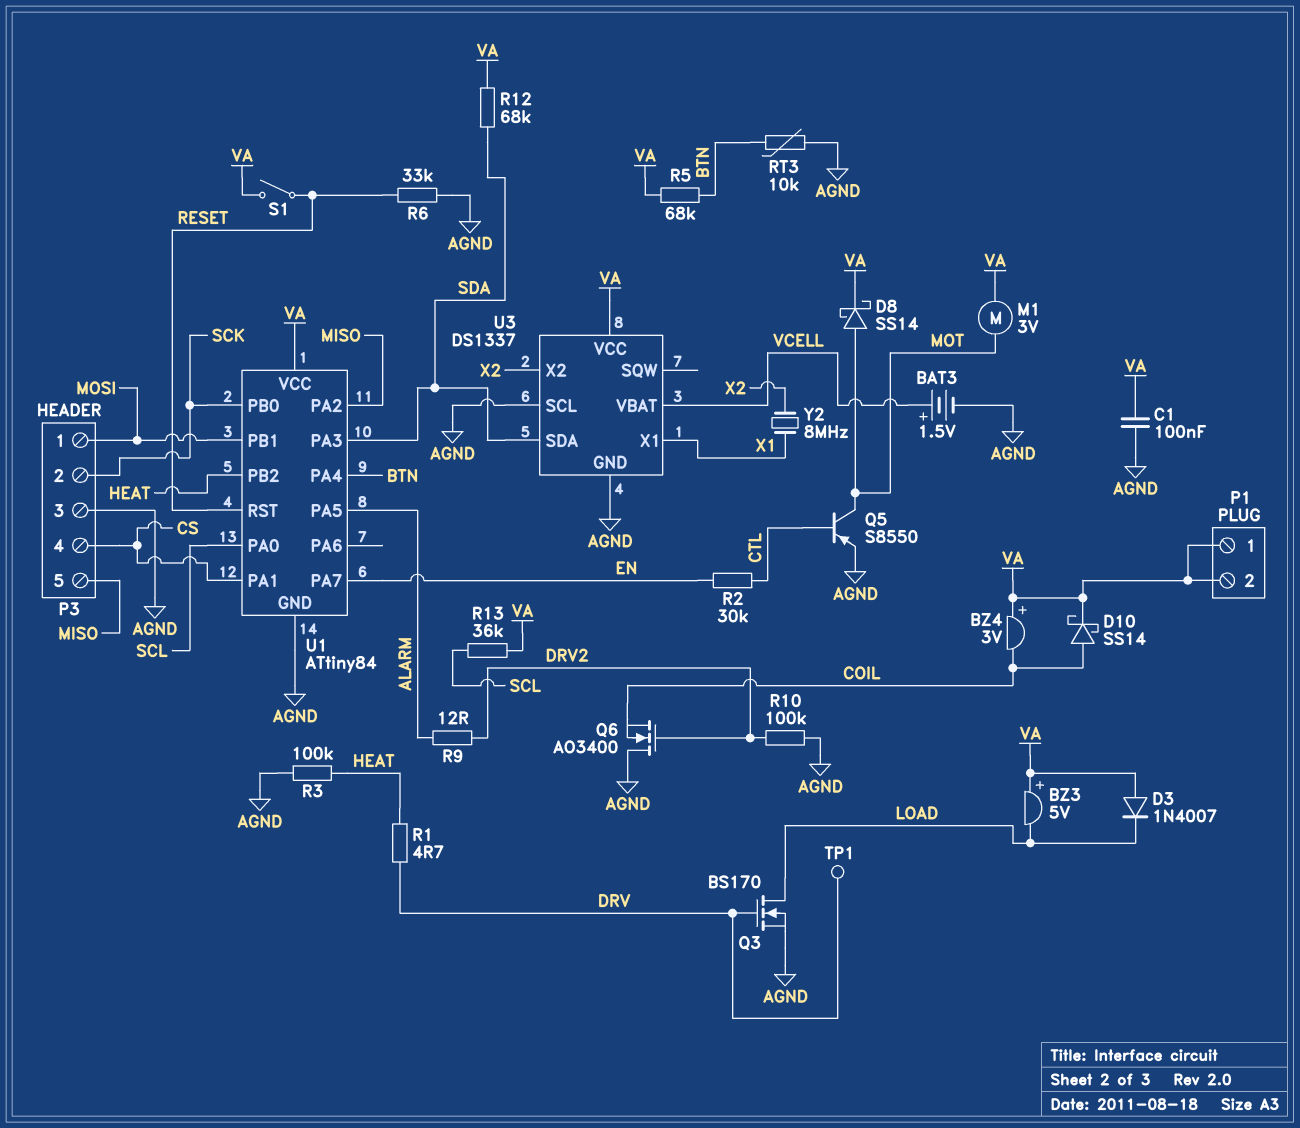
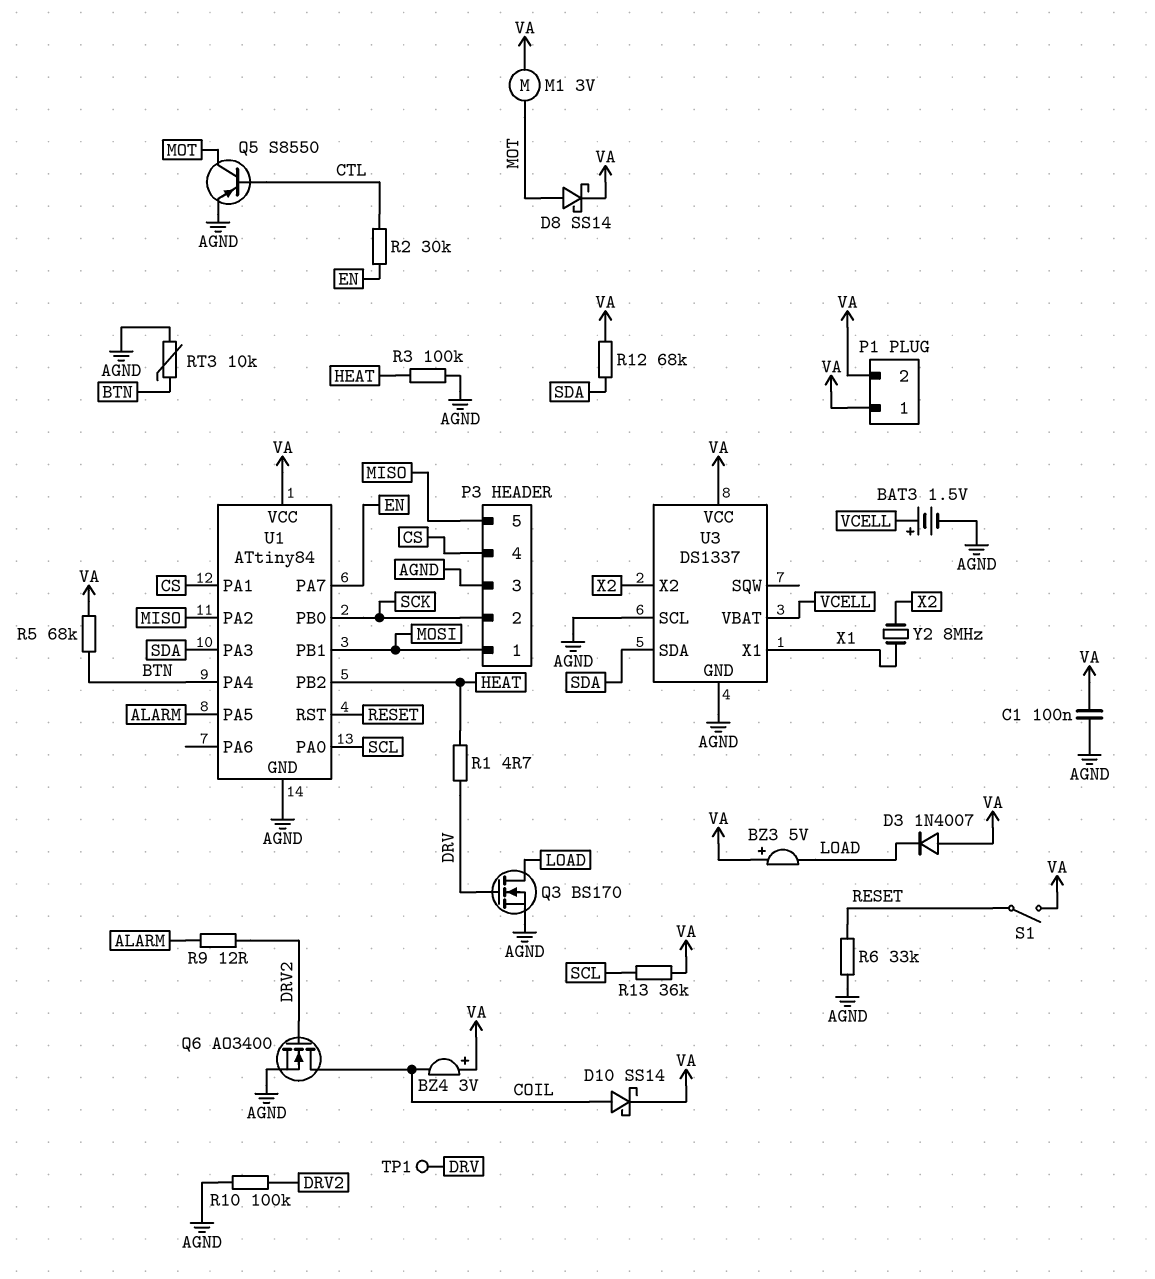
Q6: NMOS AO3400 (G DRV2, D AGND, S COIL) -> NMOS AO3400 (G DRV2, D COIL, S AGND)

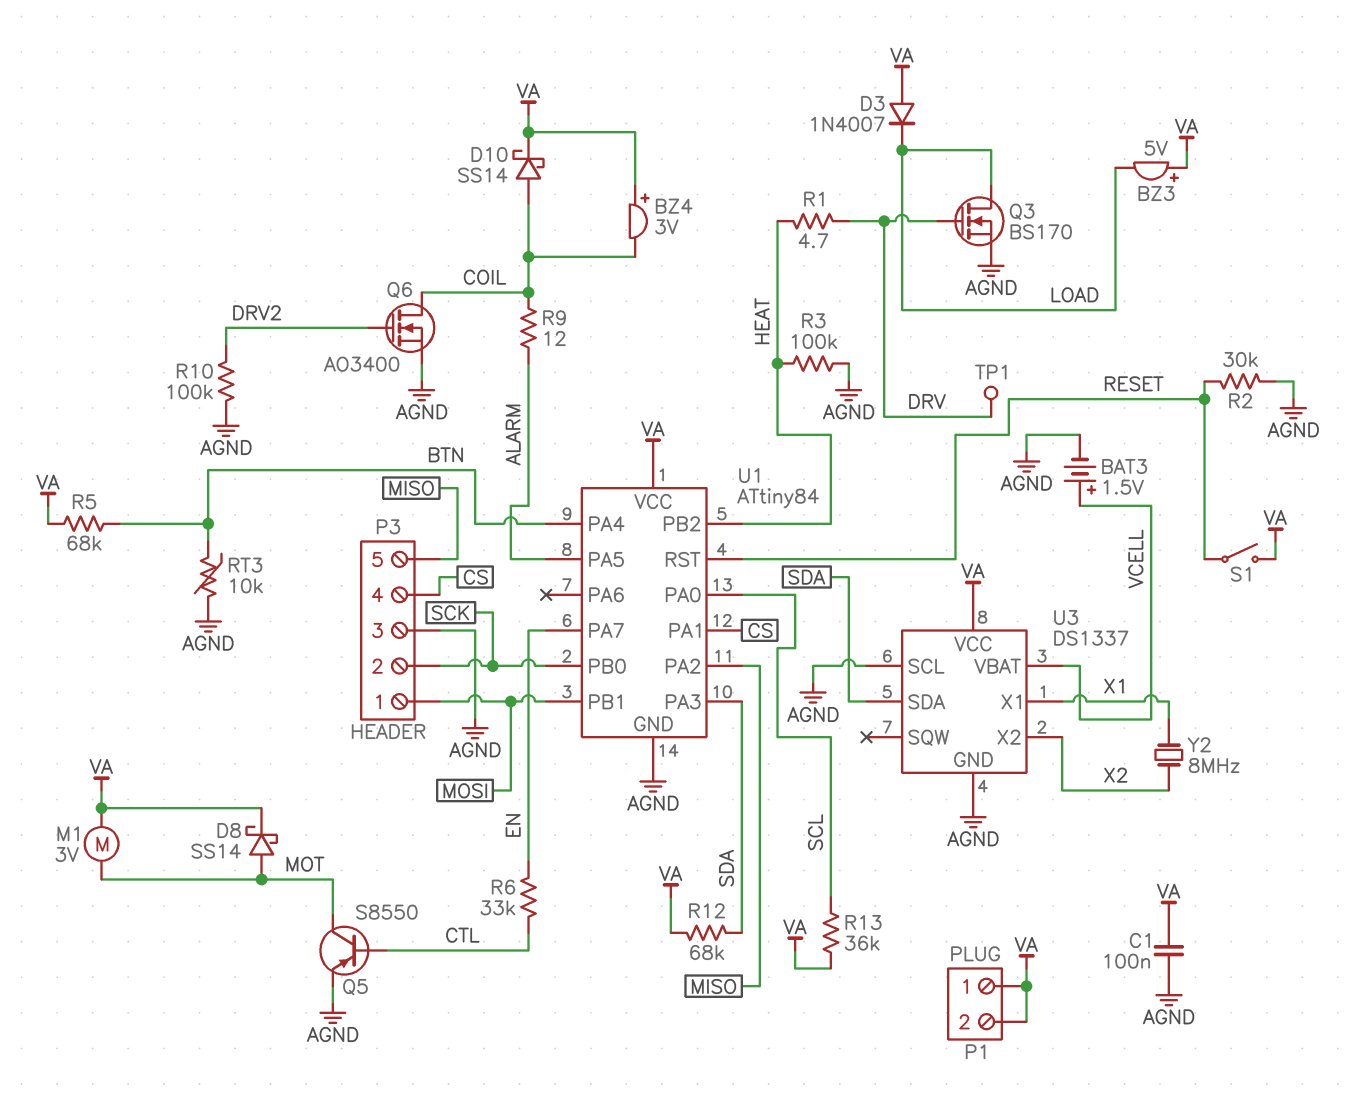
R2: 30k (CTL, EN) -> 30k (AGND, RESET)
R6: 33k (AGND, RESET) -> 33k (CTL, EN)
R9: 12 (ALARM, DRV2) -> 12 (ALARM, COIL)

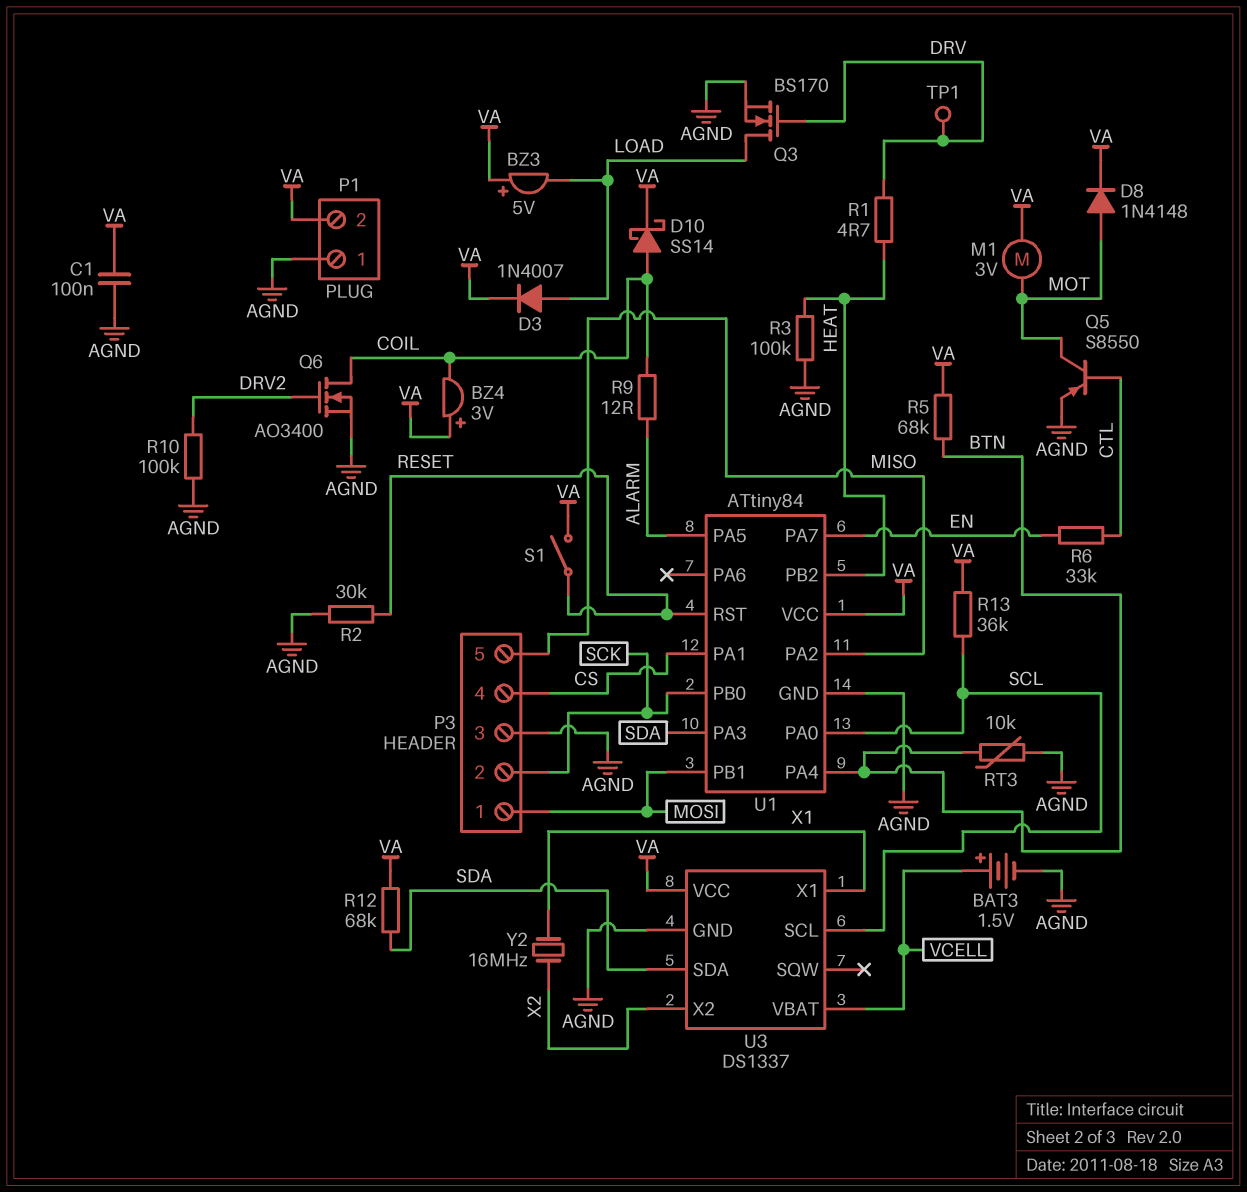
D3: diode 1N4007 (A VA, K LOAD) -> diode 1N4007 (A LOAD, K VA)
D8: schottky SS14 (A MOT, K VA) -> diode 1N4148 (A MOT, K VA)
P1 pin 1: VA -> AGND
U3 pin SCL: AGND -> SCL
Y2: 8MHz (X1, X2) -> 16MHz (X1, X2)

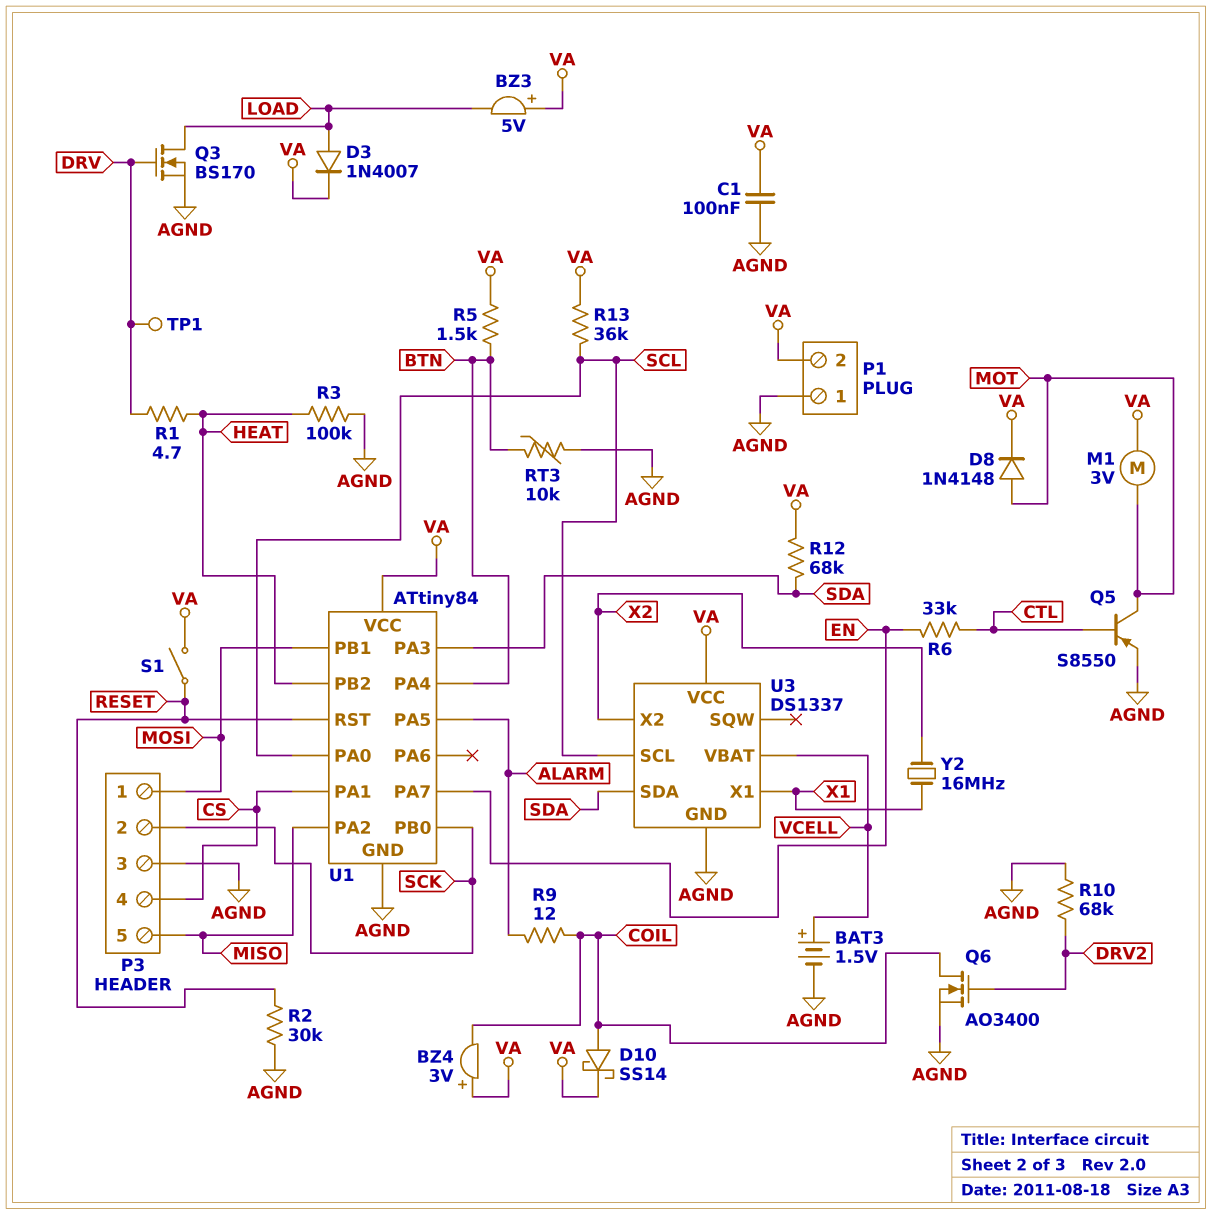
R5: 68k (BTN, VA) -> 1.5k (BTN, VA)
R10: 100k (AGND, DRV2) -> 68k (AGND, DRV2)

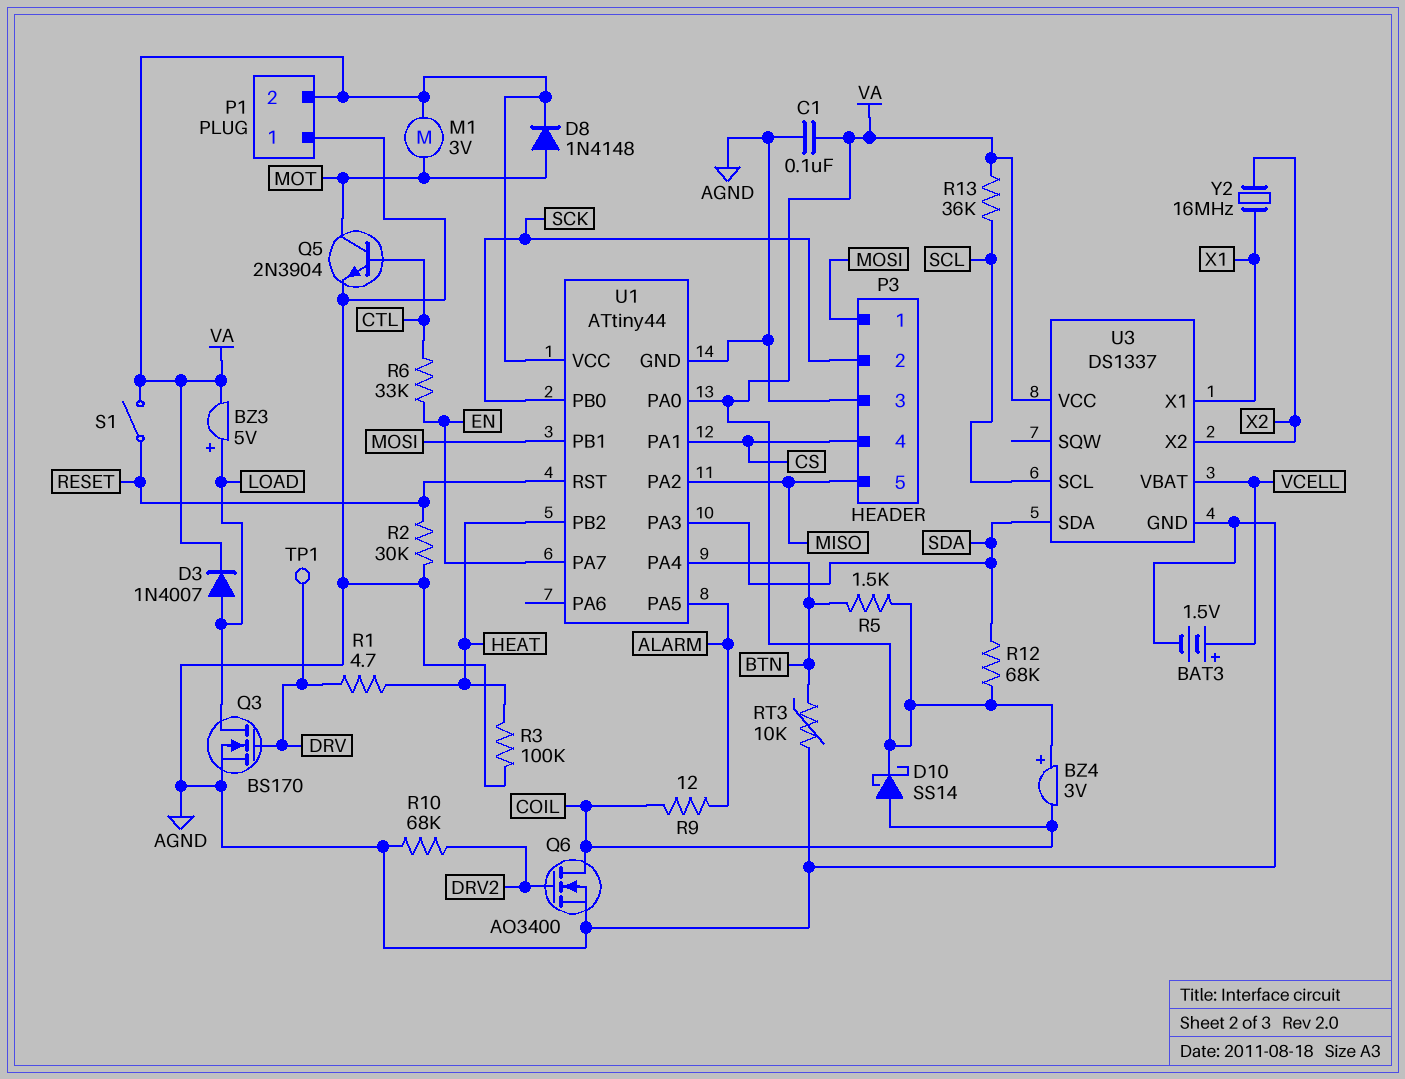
BZ3: buzzer 5V (plus VA, minus LOAD) -> buzzer 5V (plus LOAD, minus VA)
Q5: PNP S8550 (B CTL, C MOT, E AGND) -> NPN 2N3904 (B CTL, C MOT, E AGND)
U1: ATtiny84 -> ATtiny44
U1 pin PA0: SCL -> VA

